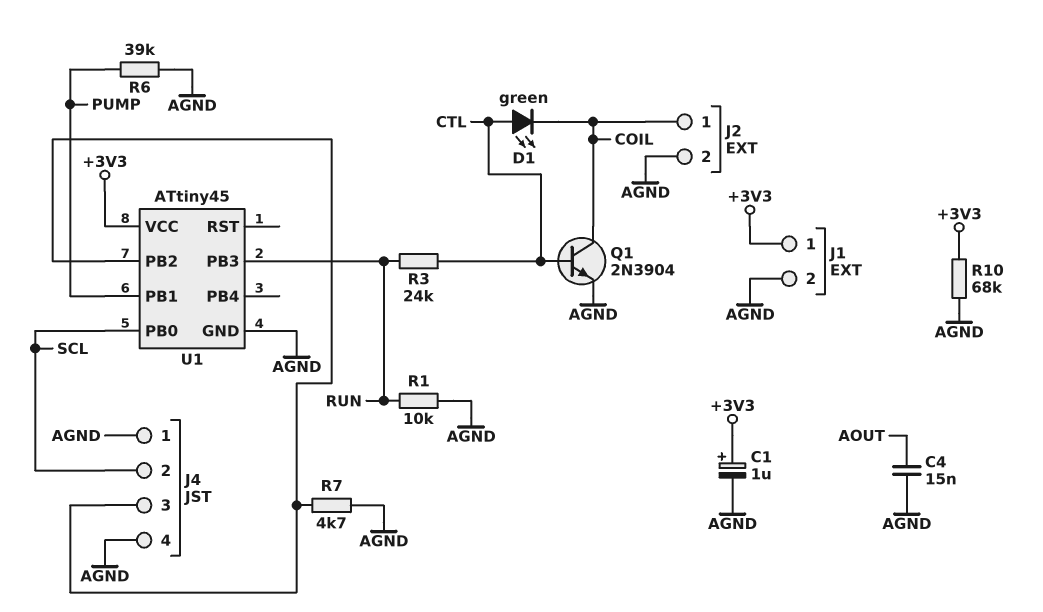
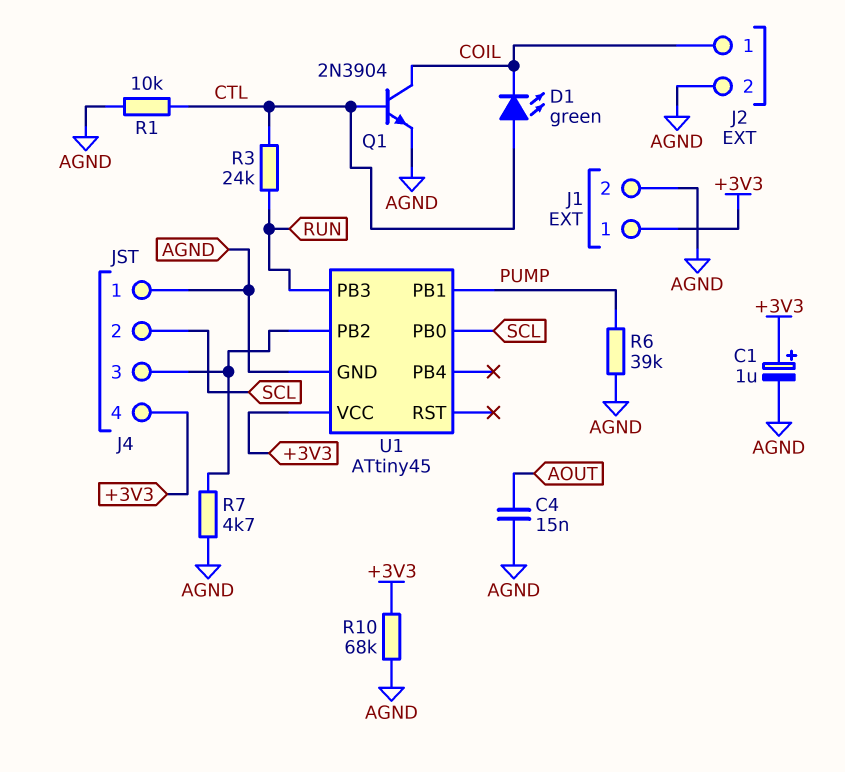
J4 pin 4: AGND -> +3V3
R1: 10k (AGND, RUN) -> 10k (AGND, CTL)

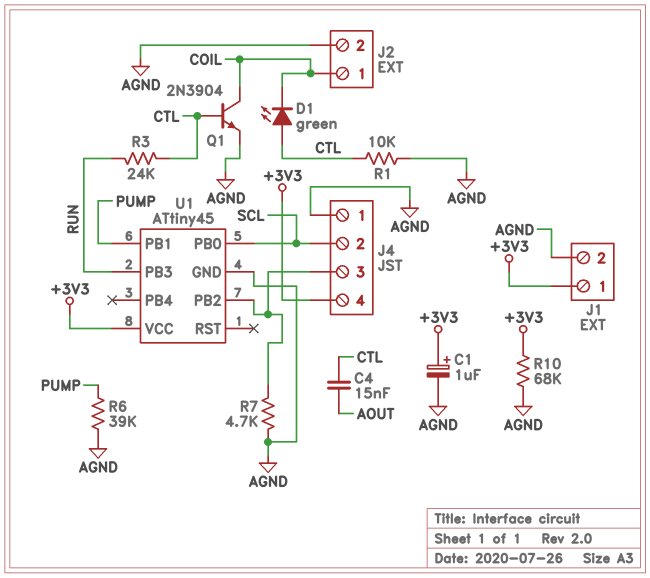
C4: 15nF (AGND, AOUT) -> 15nF (AOUT, CTL)

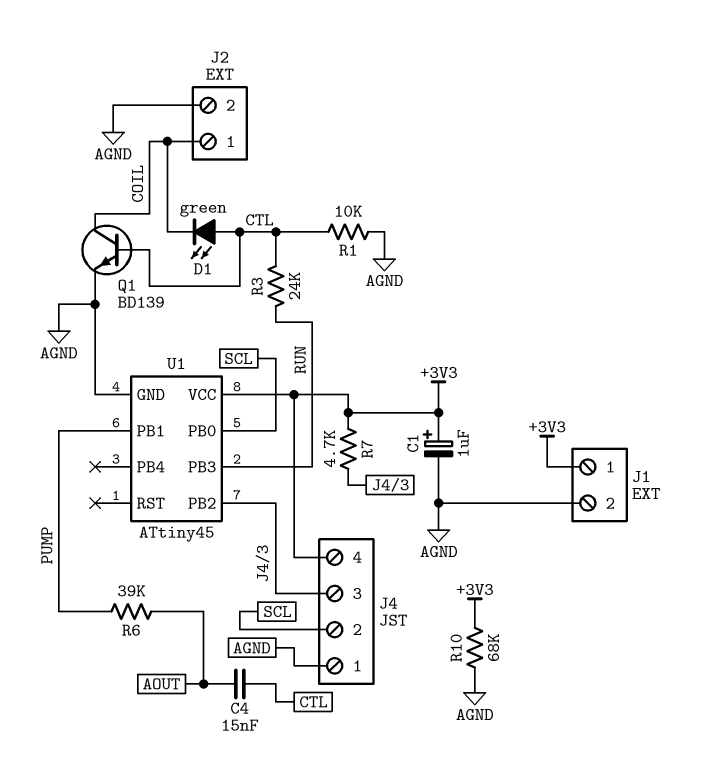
Q1: NPN 2N3904 (B CTL, C COIL, E AGND) -> NPN BD139 (B CTL, C COIL, E AGND)
R6: 39k (AGND, PUMP) -> 39k (AOUT, PUMP)
R7: 4.7k (AGND, J4/3) -> 4.7k (+3V3, J4/3)

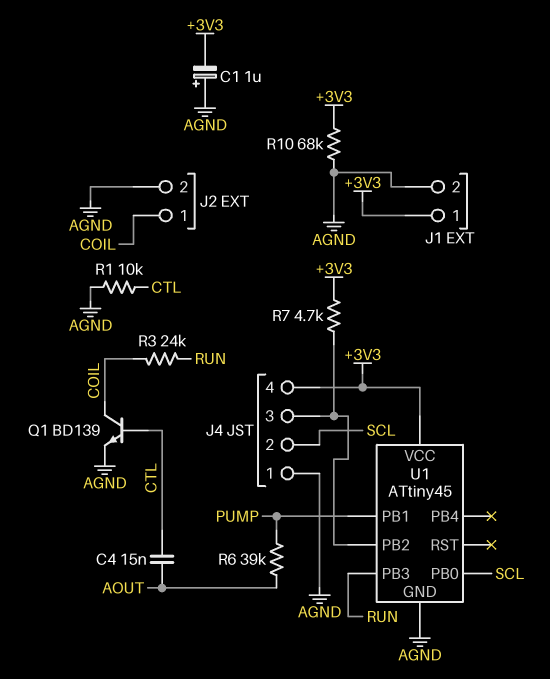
C1: 1uF (plus +3V3, minus AGND) -> 1uF (plus AGND, minus +3V3)
D1: LED green (A CTL, K COIL) -> none
R3: 24k (CTL, RUN) -> 24k (COIL, RUN)

